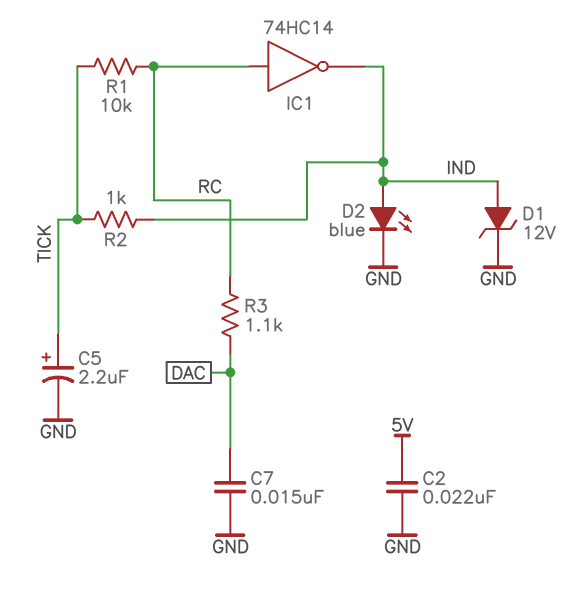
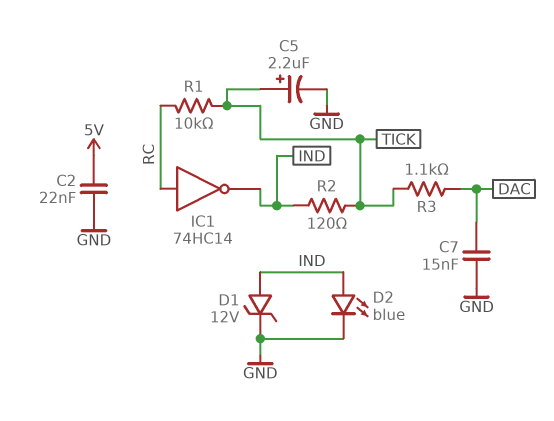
R2: 1k (IND, TICK) -> 120 (IND, TICK)
R3: 1.1k (DAC, RC) -> 1.1k (DAC, TICK)

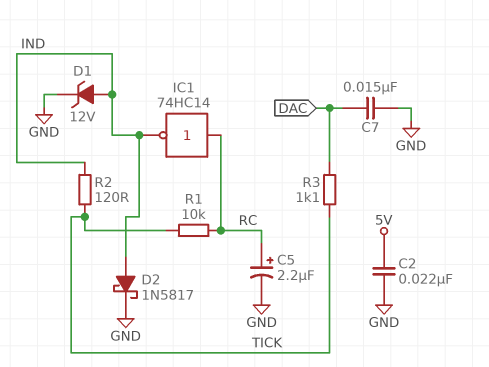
C5: 2.2uF (plus TICK, minus GND) -> 2.2uF (plus RC, minus GND)
D2: LED blue (A IND, K GND) -> schottky 1N5817 (A IND, K GND)

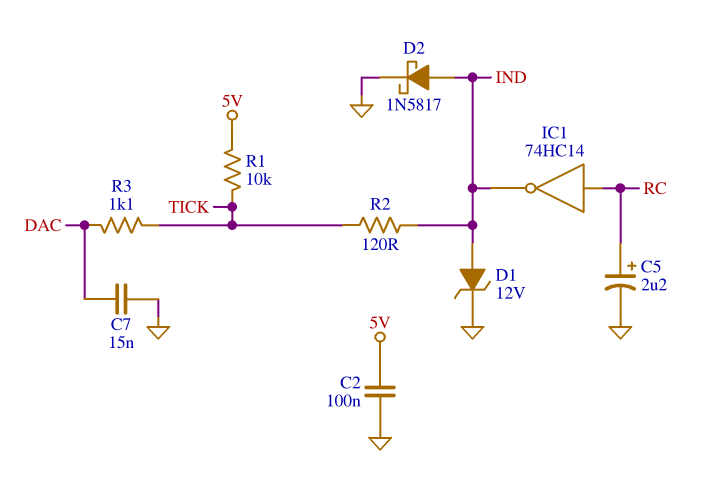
C2: 22nF (5V, GND) -> 100nF (5V, GND)
R1: 10k (RC, TICK) -> 10k (5V, TICK)

